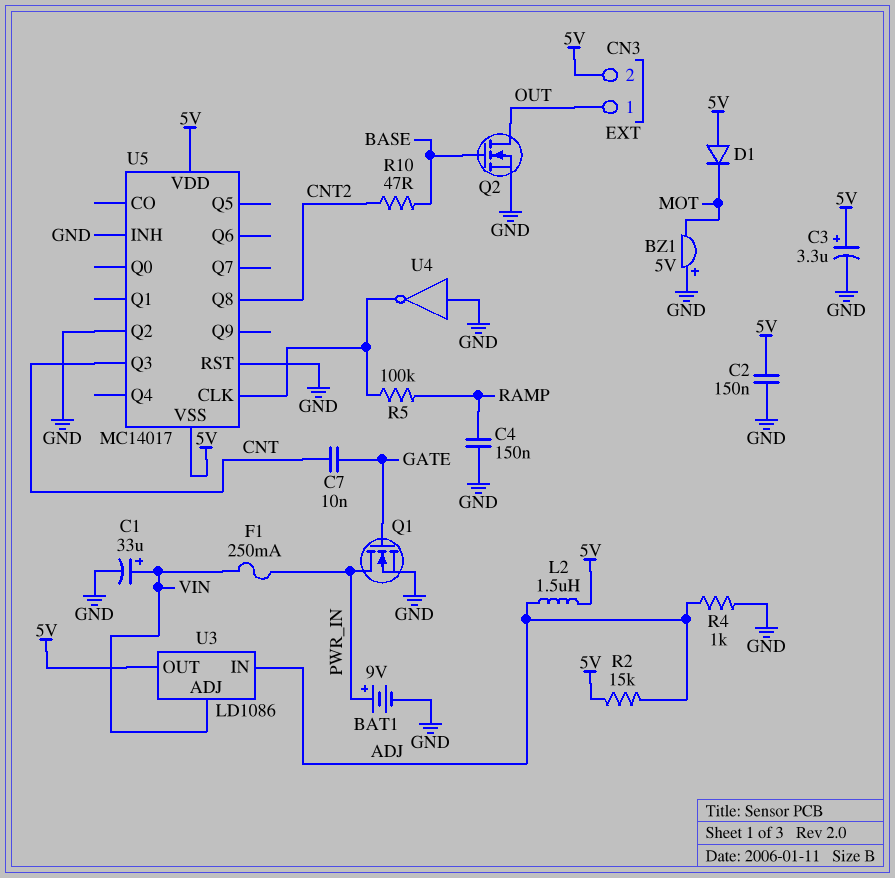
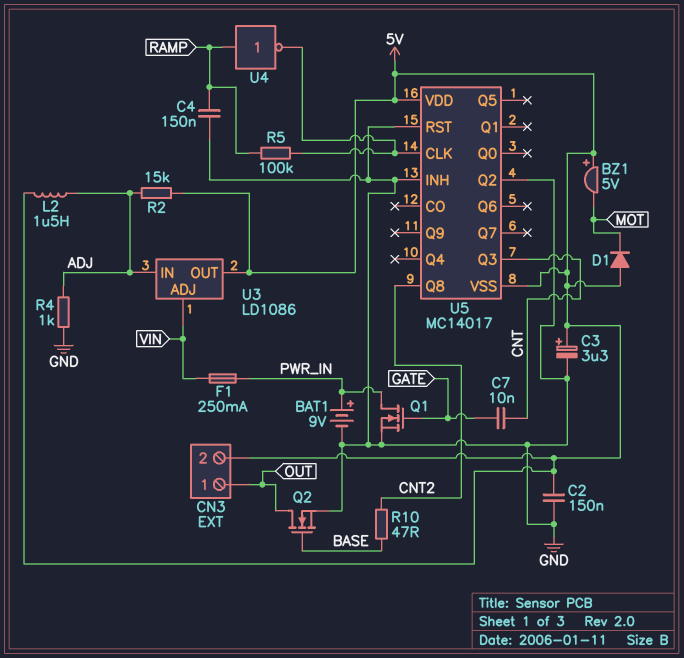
BZ1: buzzer 5V (plus GND, minus MOT) -> buzzer 5V (plus 5V, minus MOT)
C1: 33uF (plus VIN, minus GND) -> none
U4: NOT (in GND, out U5/CLK) -> NOT (in RAMP, out U5/CLK)

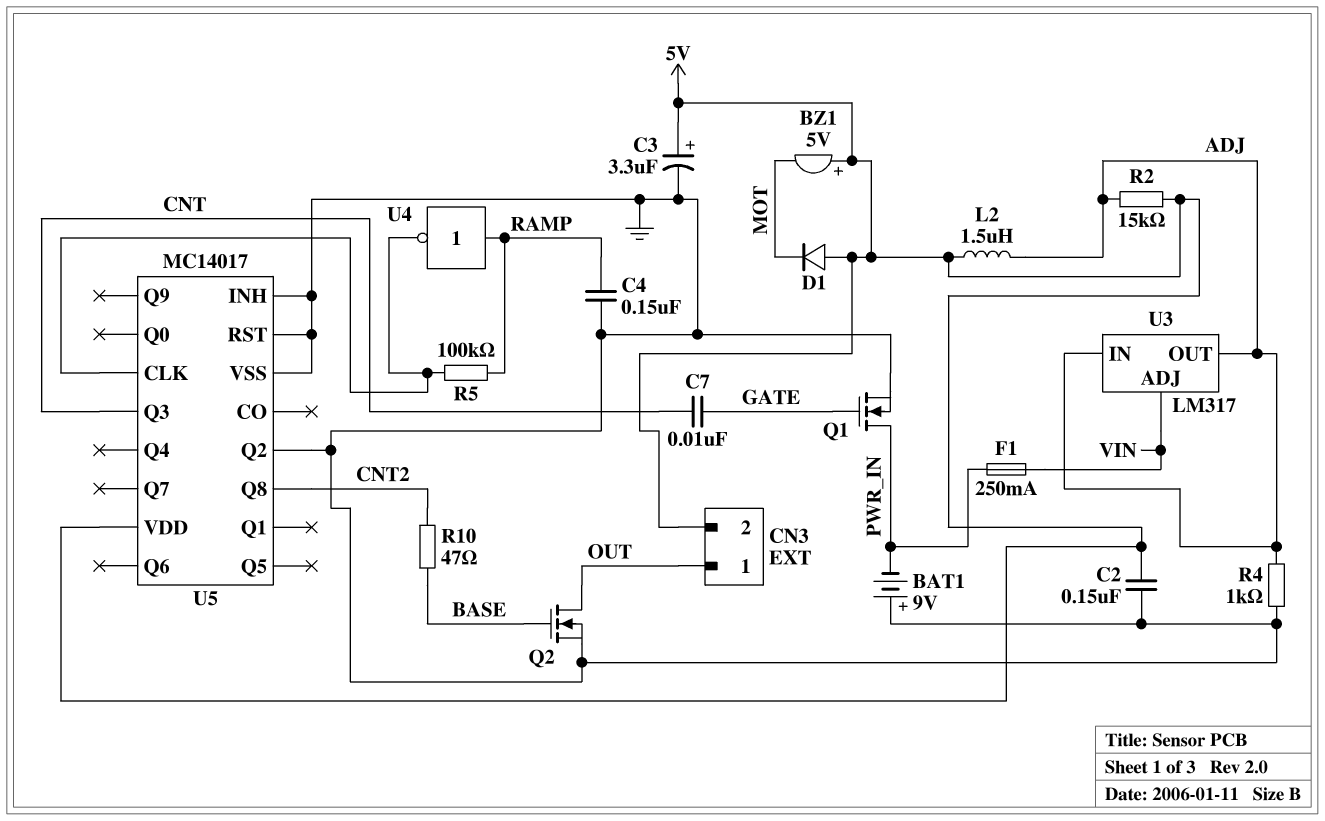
BAT1: 9V (plus PWR_IN, minus GND) -> 9V (plus GND, minus PWR_IN)
U3: LD1086 -> LM317
U3 pin OUT: 5V -> ADJ
U5 pin VSS: 5V -> GND

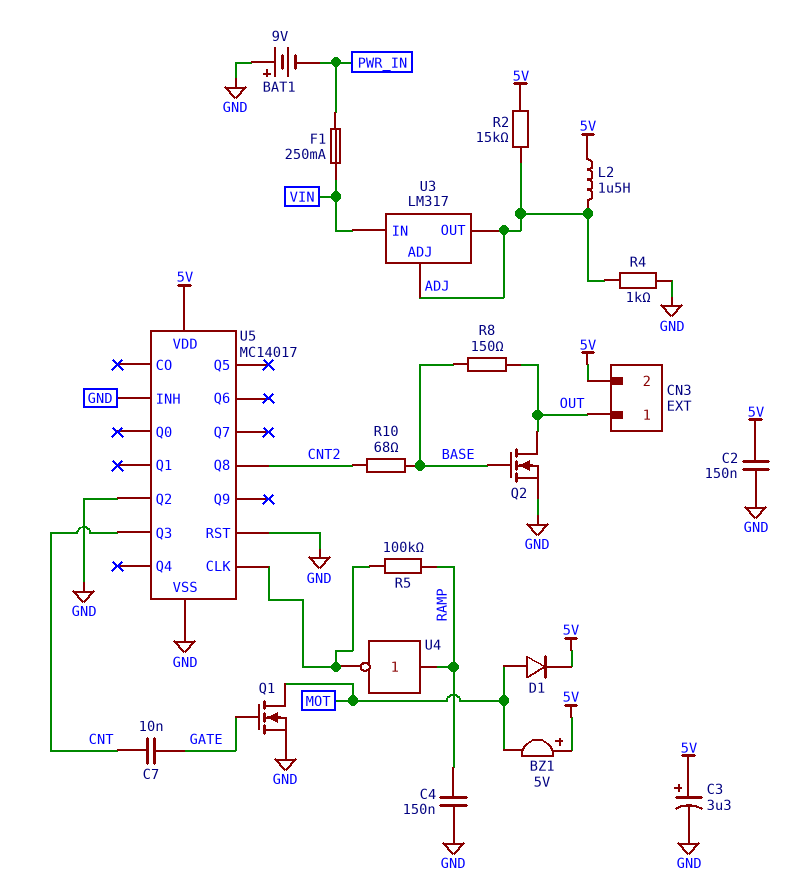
D1: diode (A 5V, K MOT) -> diode (A MOT, K 5V)
Q1: NMOS (G GATE, D PWR_IN, S GND) -> NMOS (G GATE, D MOT, S GND)
R8: none -> 150 (BASE, OUT)
R10: 47 (BASE, CNT2) -> 68 (BASE, CNT2)
U3 pin ADJ: VIN -> ADJ
U3 pin IN: ADJ -> VIN

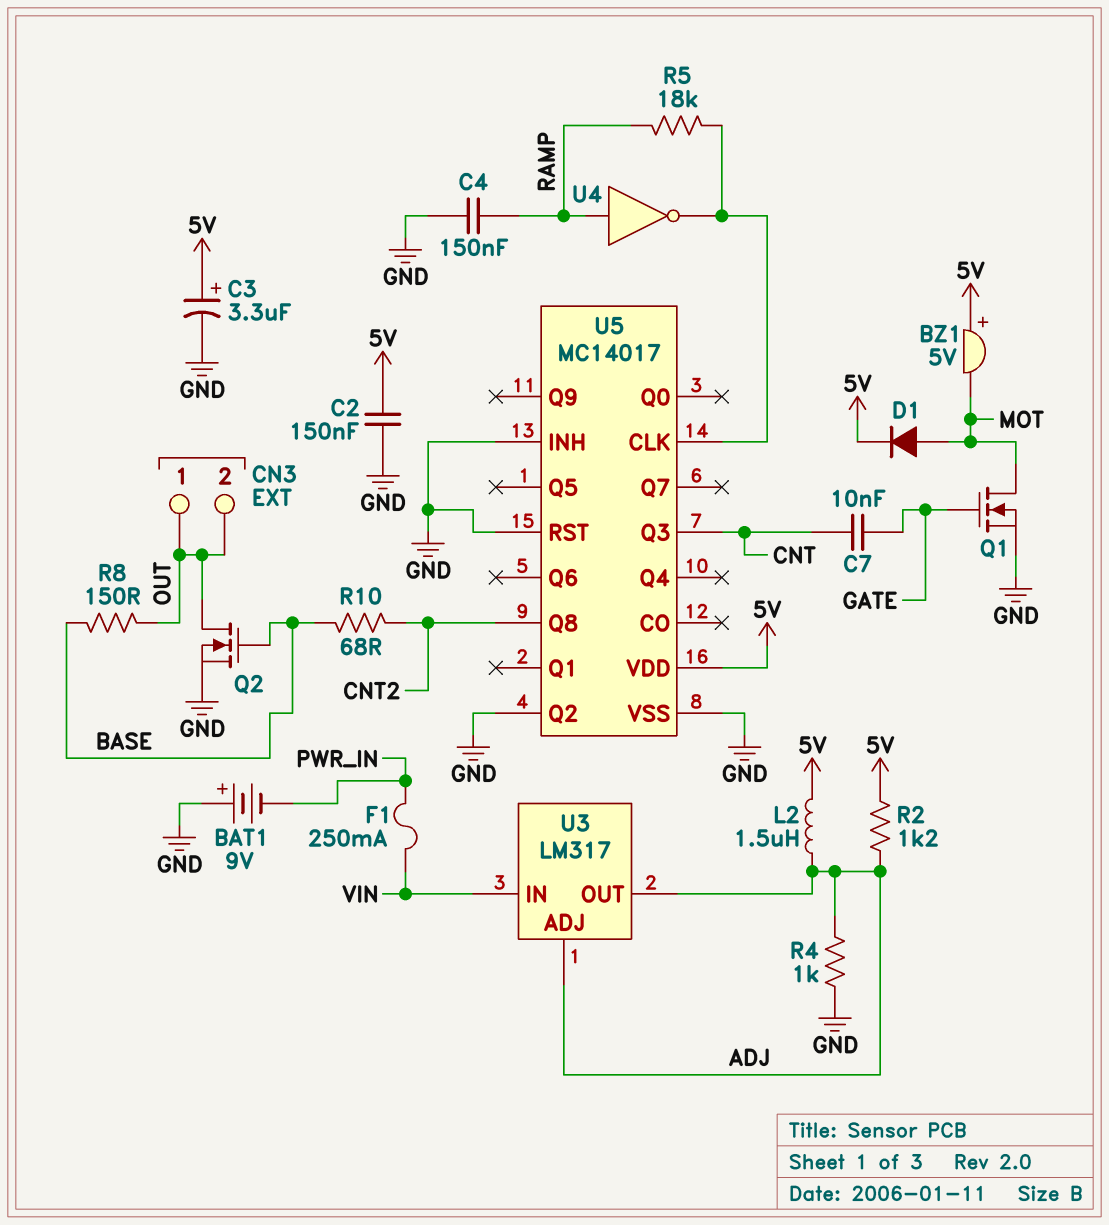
CN3 pin 2: 5V -> OUT
R2: 15k (5V, ADJ) -> 1.2k (5V, ADJ)
R5: 100k (RAMP, U5/CLK) -> 18k (RAMP, U5/CLK)

